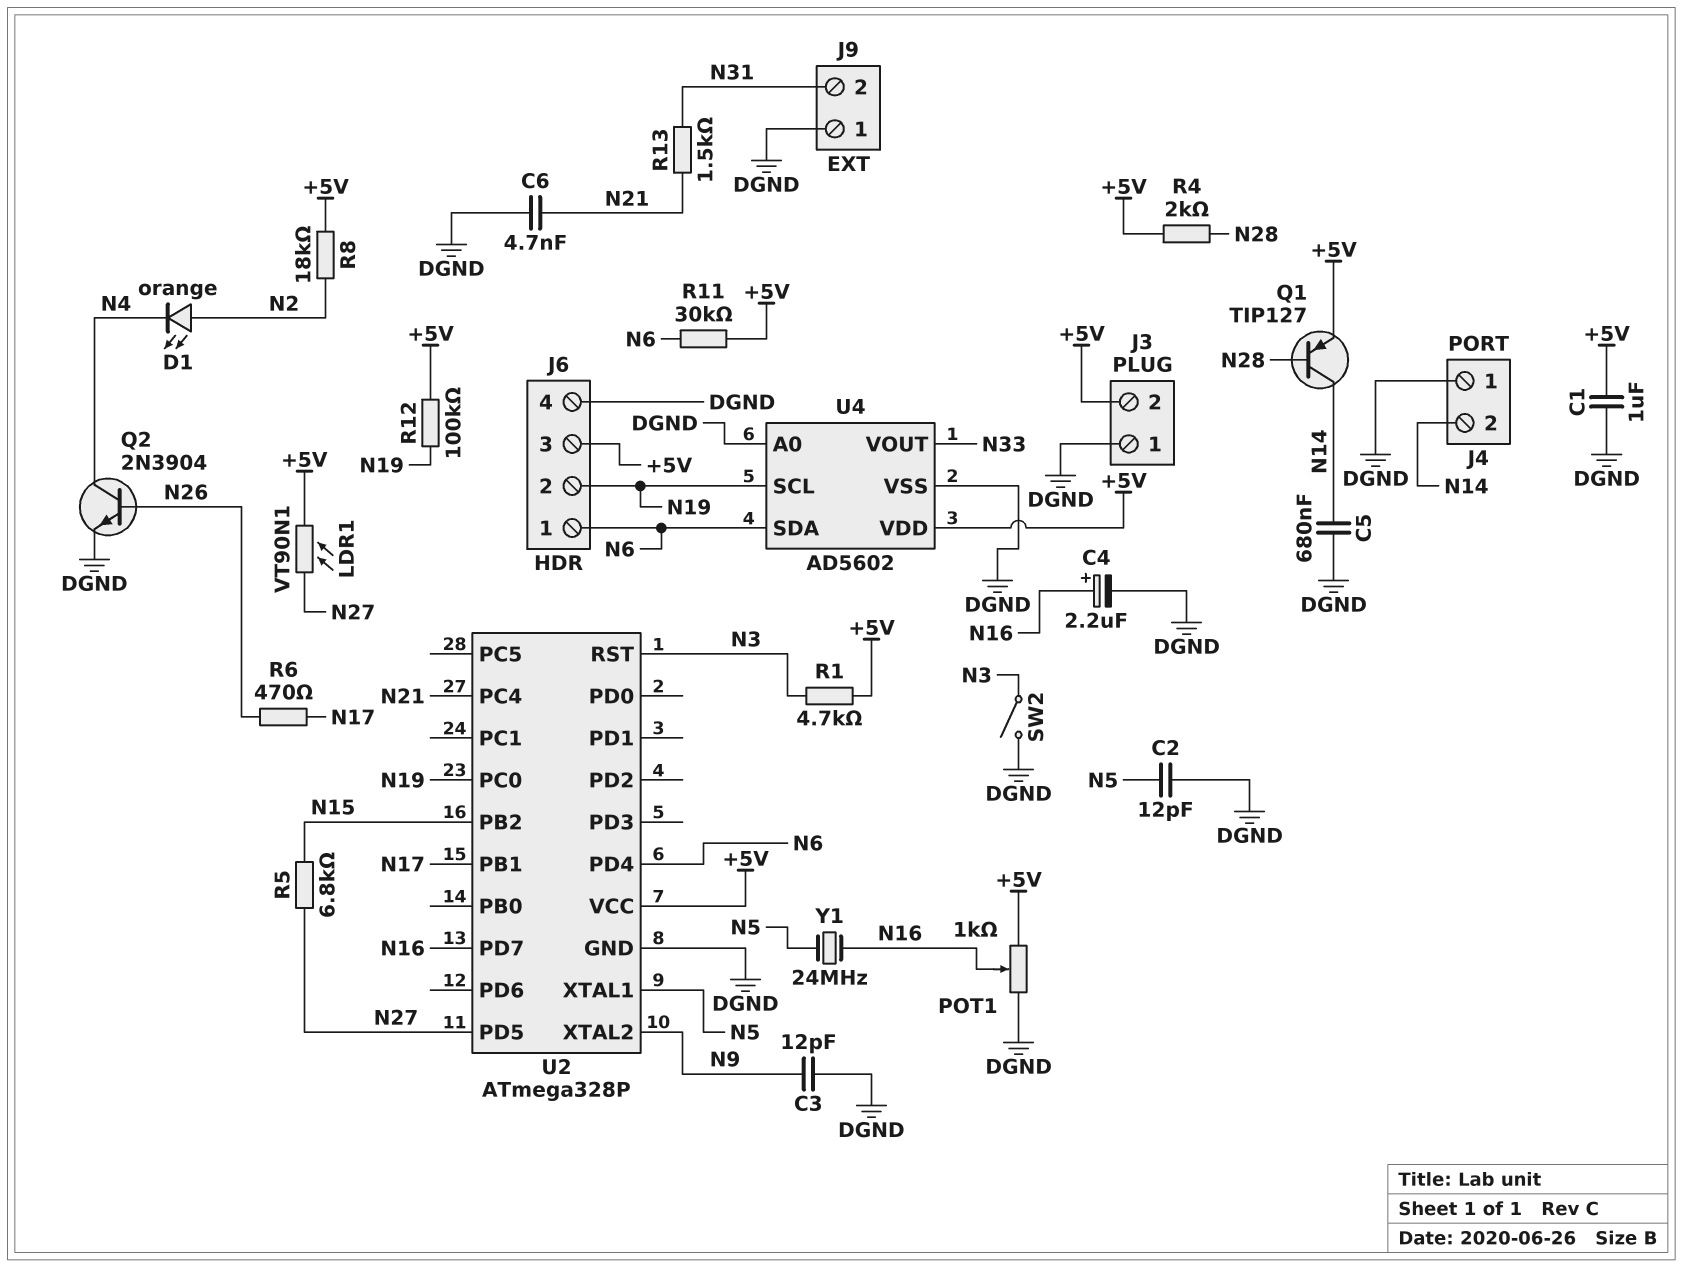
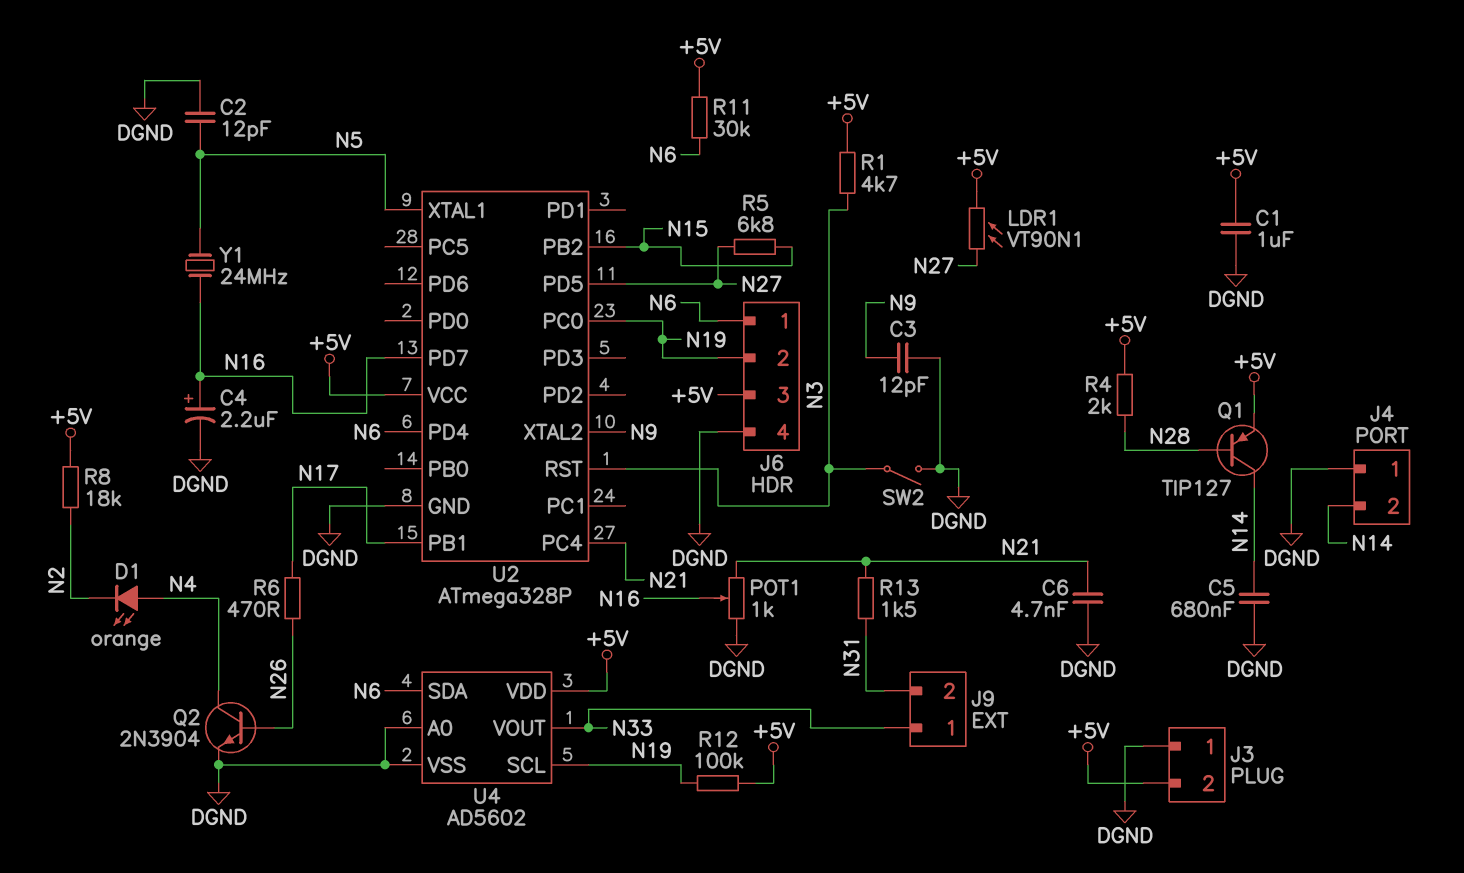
D1: LED orange (A N2, K N4) -> LED orange (A N4, K N2)
J9 pin 1: DGND -> N33
POT1: 1k (+5V, DGND, wiper N16) -> 1k (DGND, N21, wiper N16)

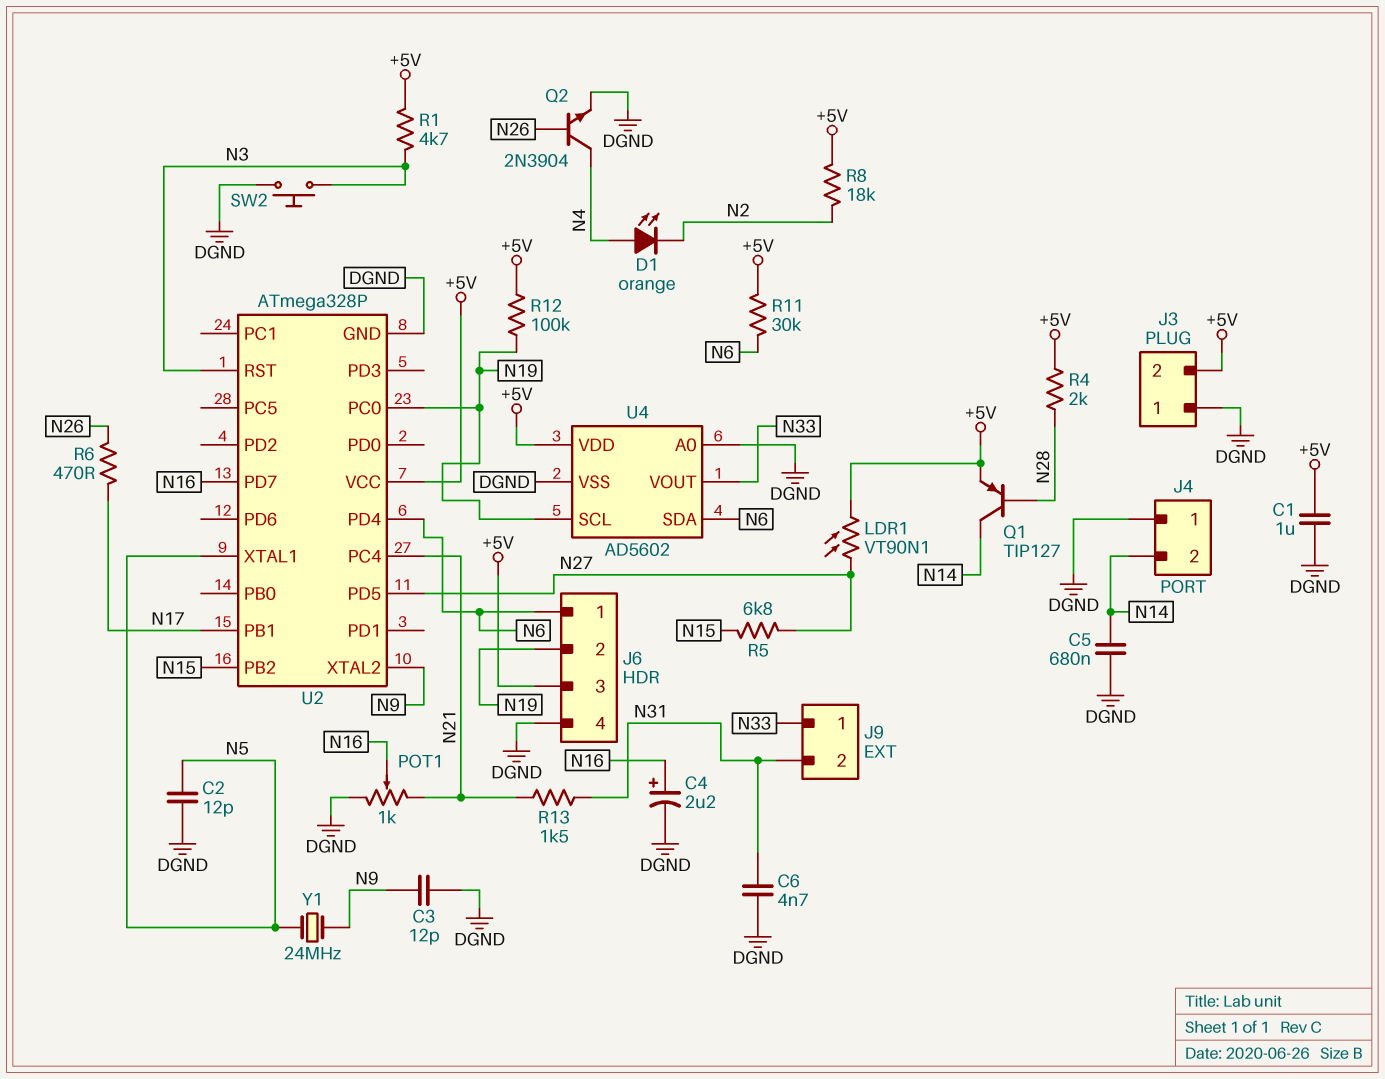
C6: 4.7nF (DGND, N21) -> 4.7nF (DGND, N31)
SW2: switch (DGND, N3) -> button (DGND, N3)
Y1: 24MHz (N5, N16) -> 24MHz (N5, N9)

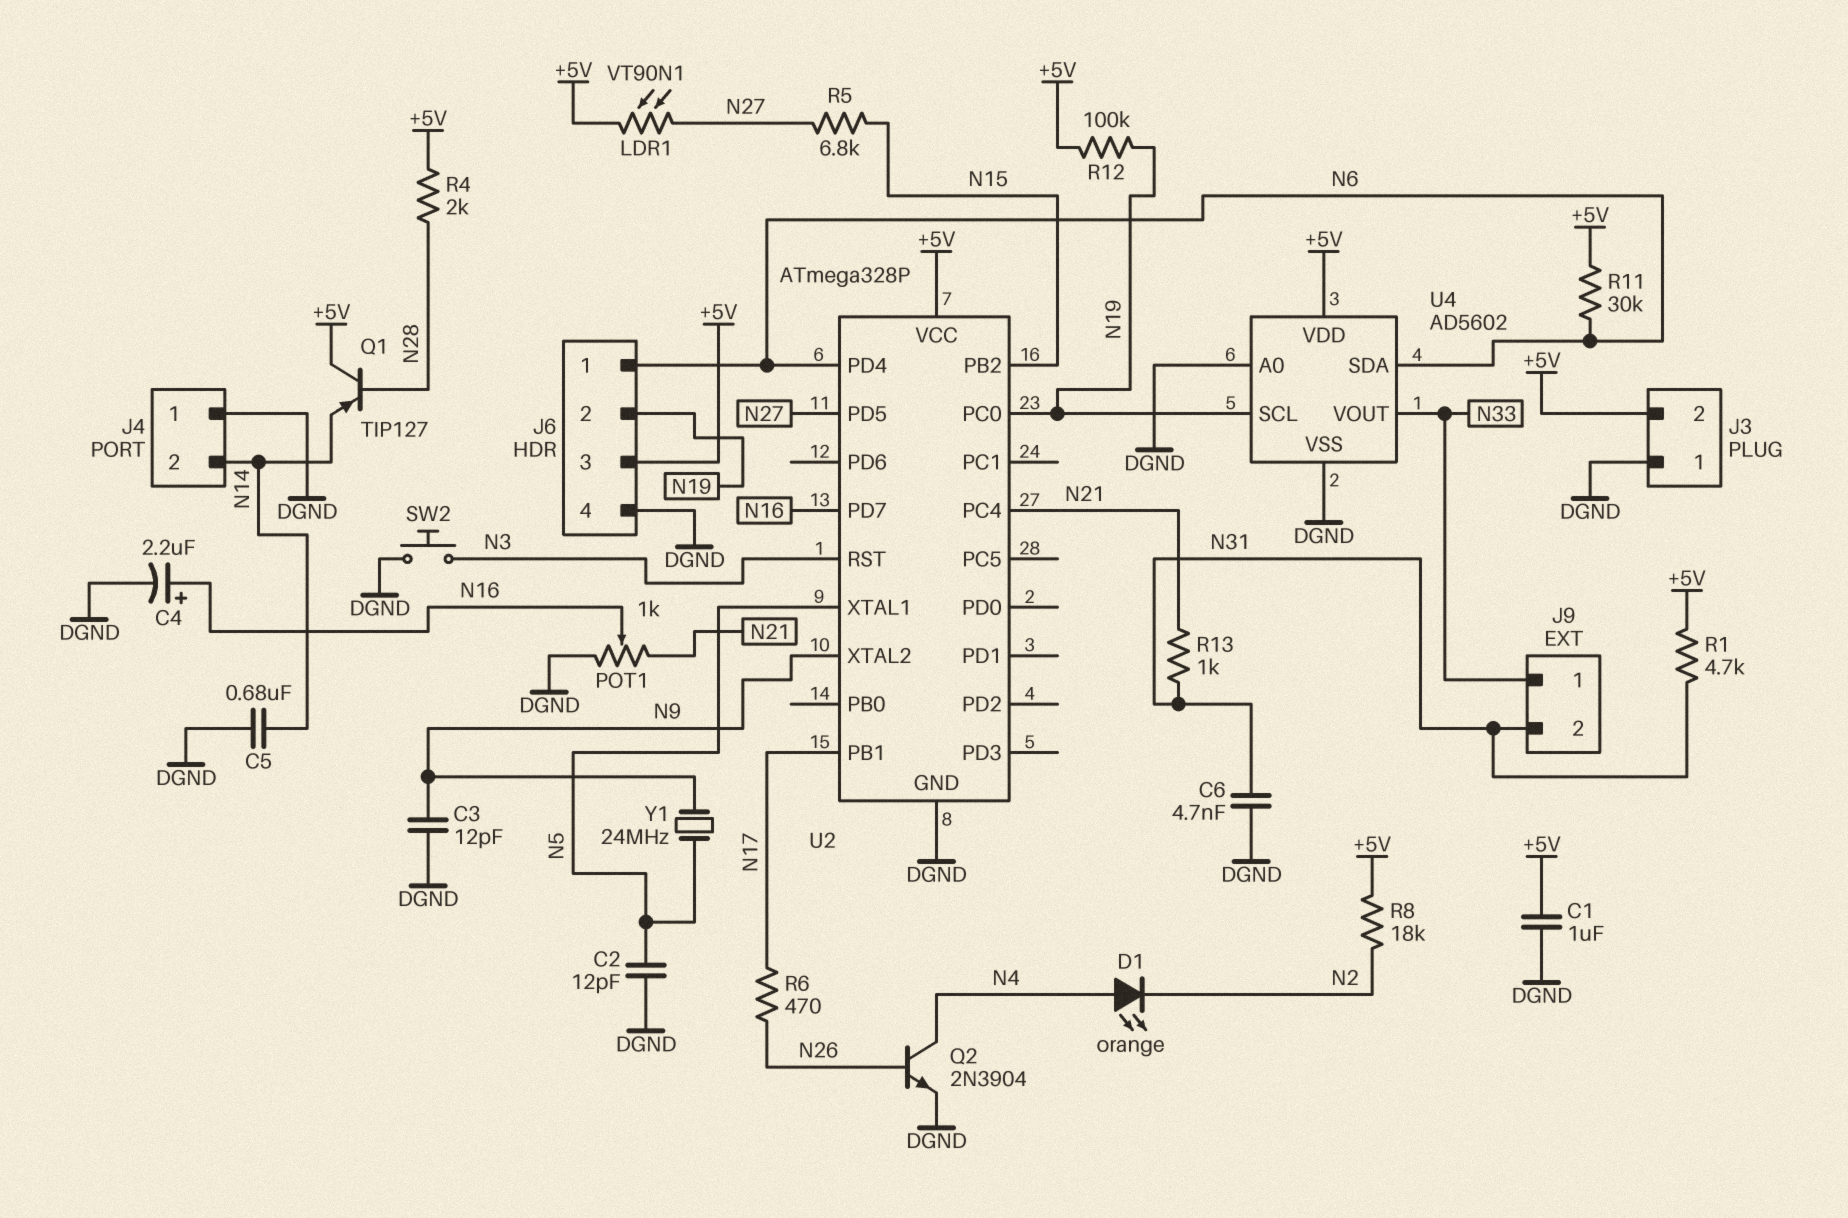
Q1: PNP TIP127 (B N28, C N14, E +5V) -> PNP TIP127 (B N28, C +5V, E N14)
R1: 4.7k (+5V, N3) -> 4.7k (+5V, N31)
R13: 1.5k (N21, N31) -> 1k (N21, N31)

